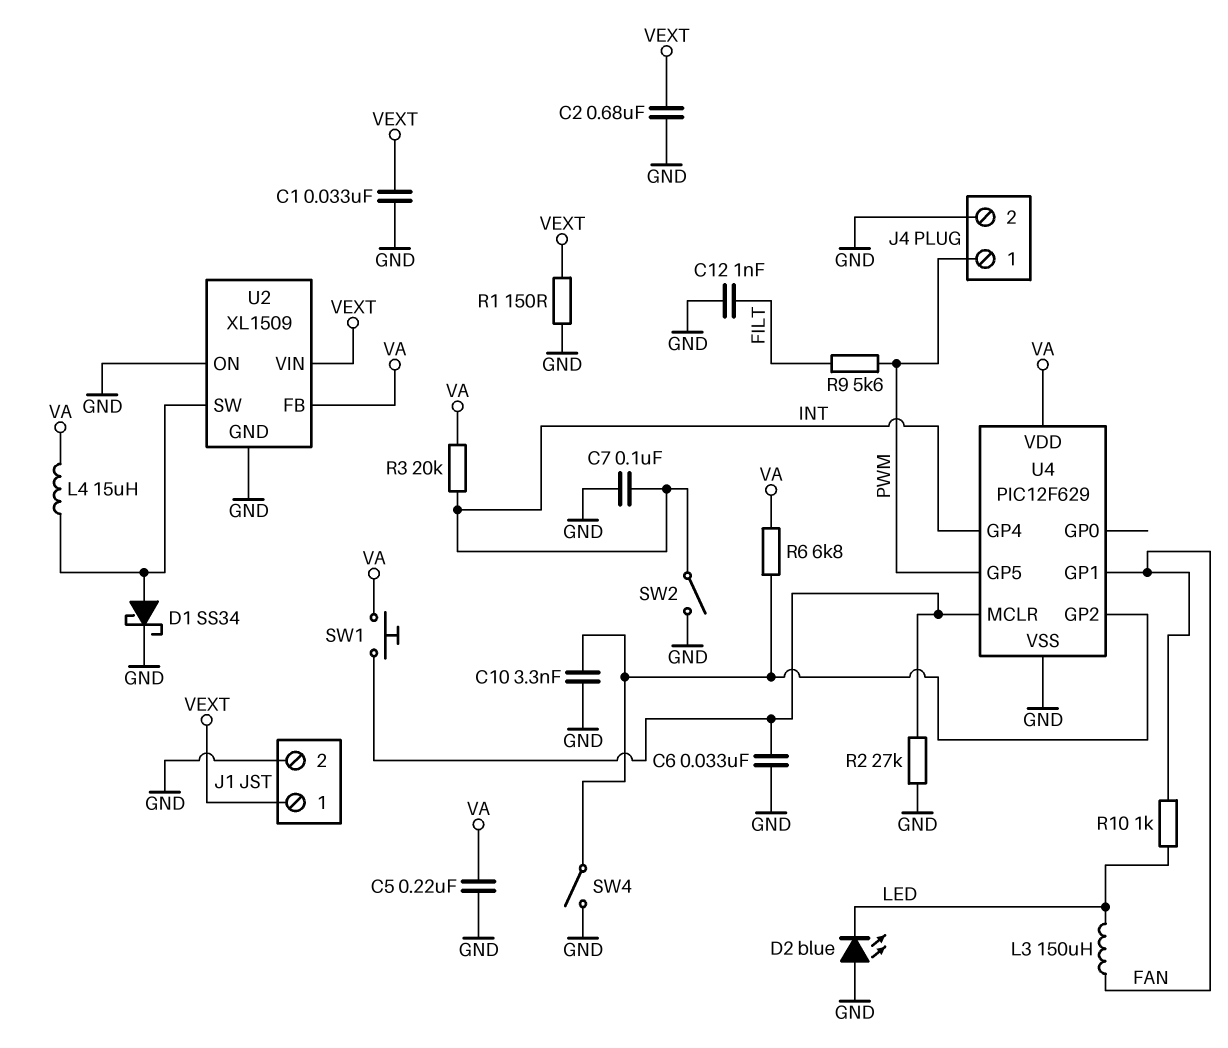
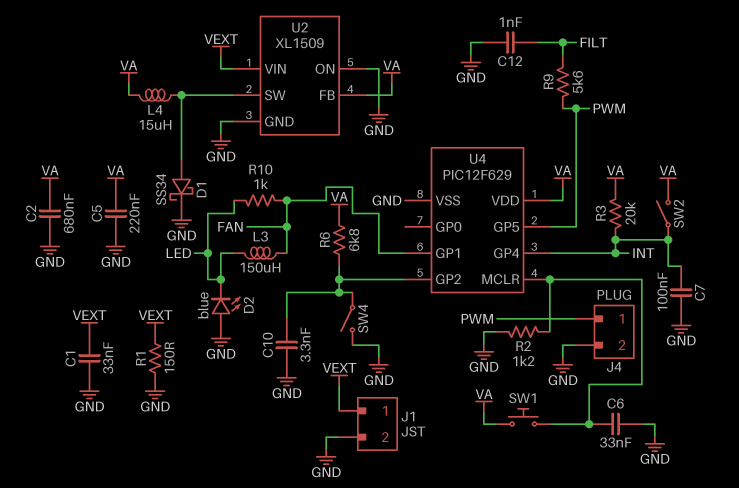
C2: 680nF (GND, VEXT) -> 680nF (GND, VA)
R2: 27k (GND, U4/MCLR) -> 1.2k (GND, U4/MCLR)
SW2: switch (GND, INT) -> switch (INT, VA)

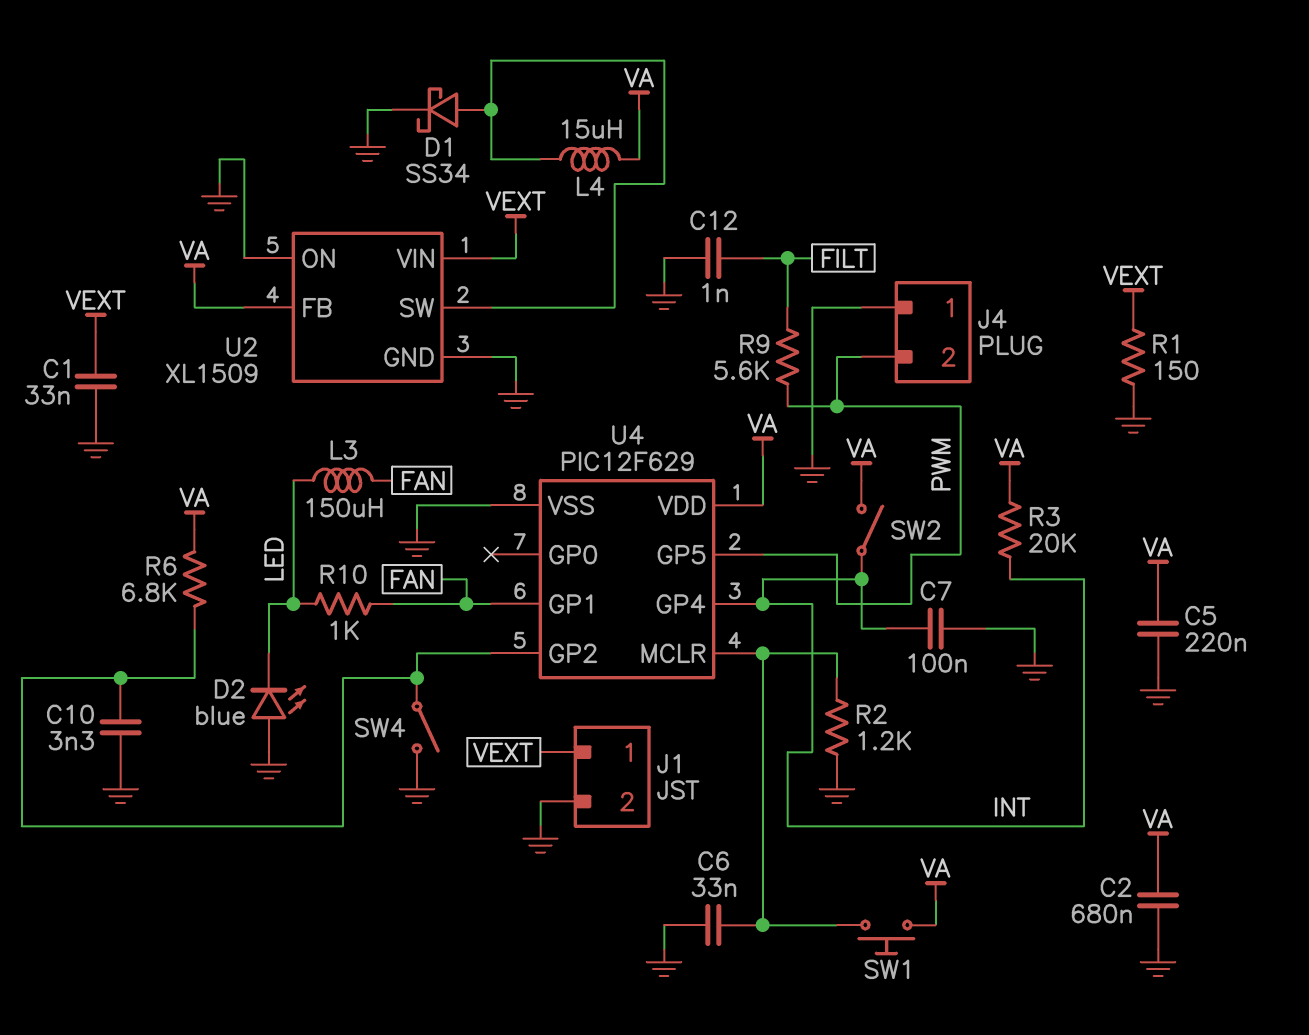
J4 pin 1: PWM -> GND
J4 pin 2: GND -> PWM

